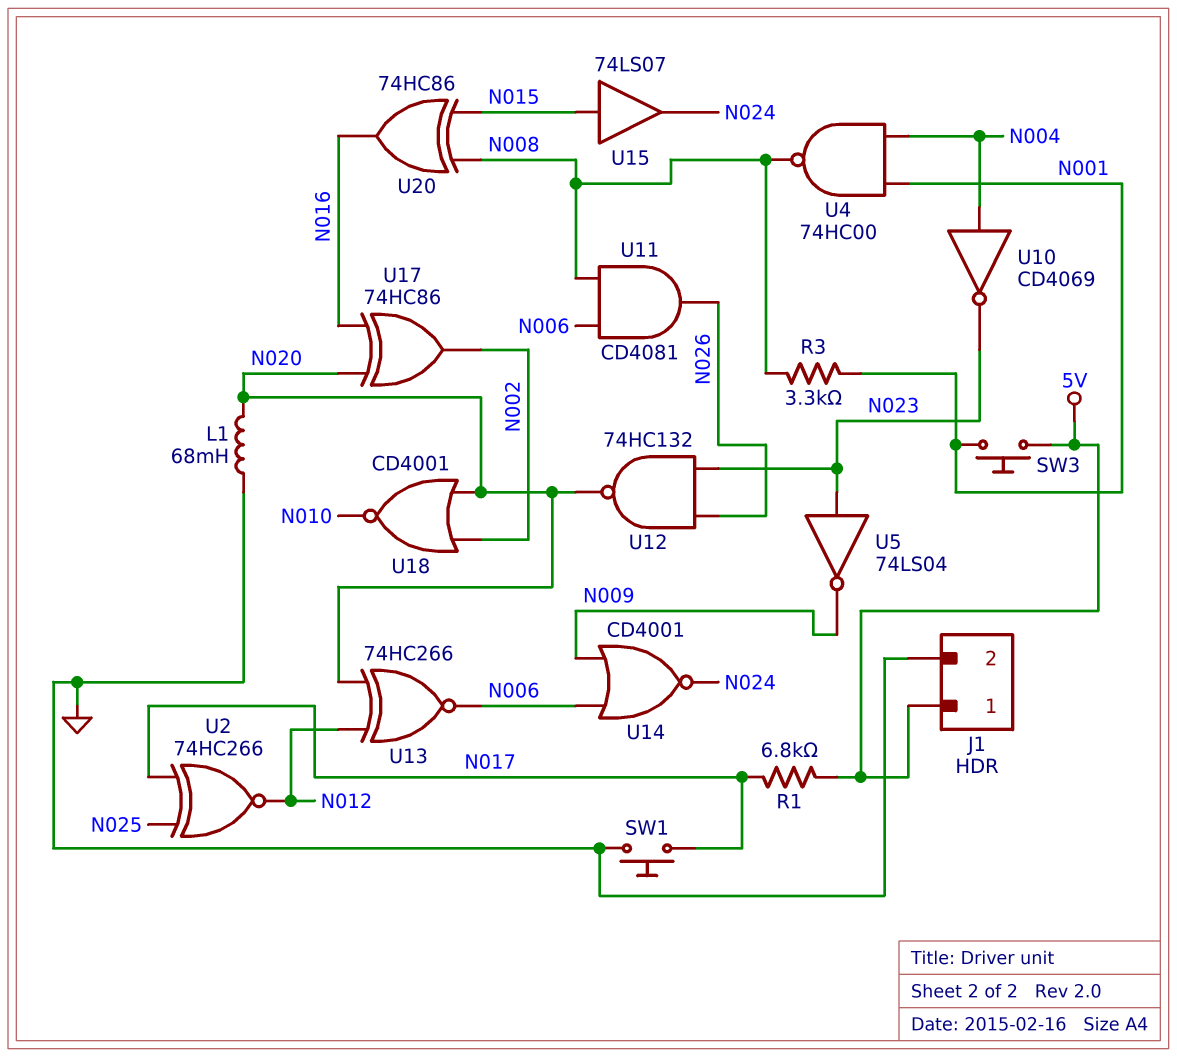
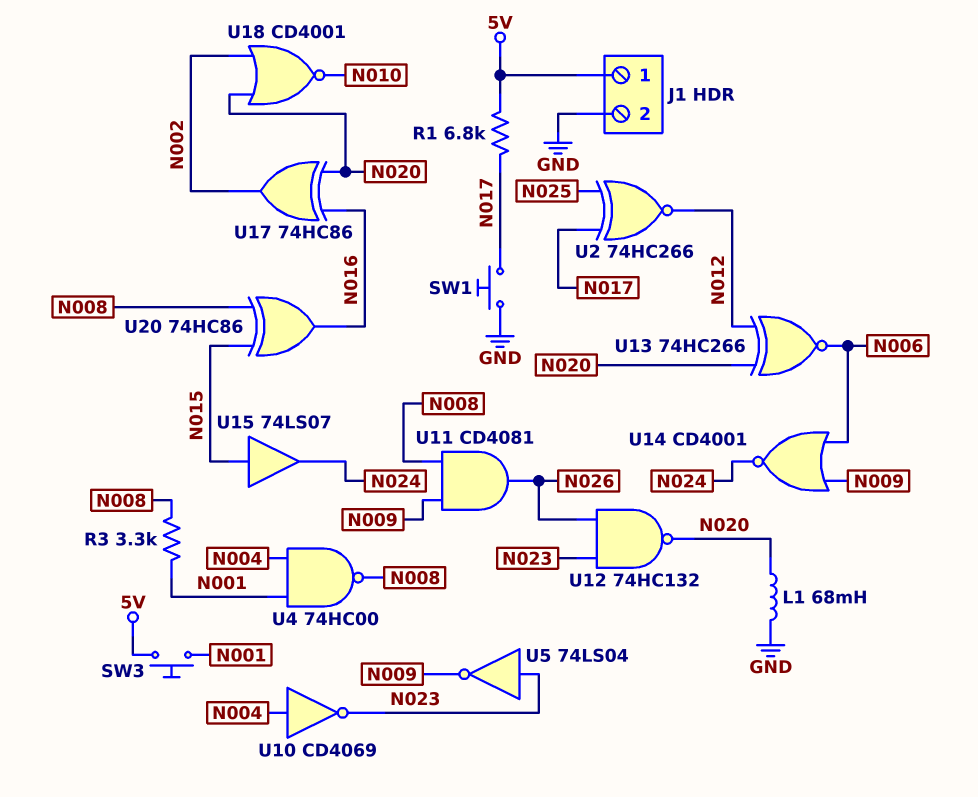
U11: AND CD4081 (in N006, in N008, out N026) -> AND CD4081 (in N008, in N009, out N026)

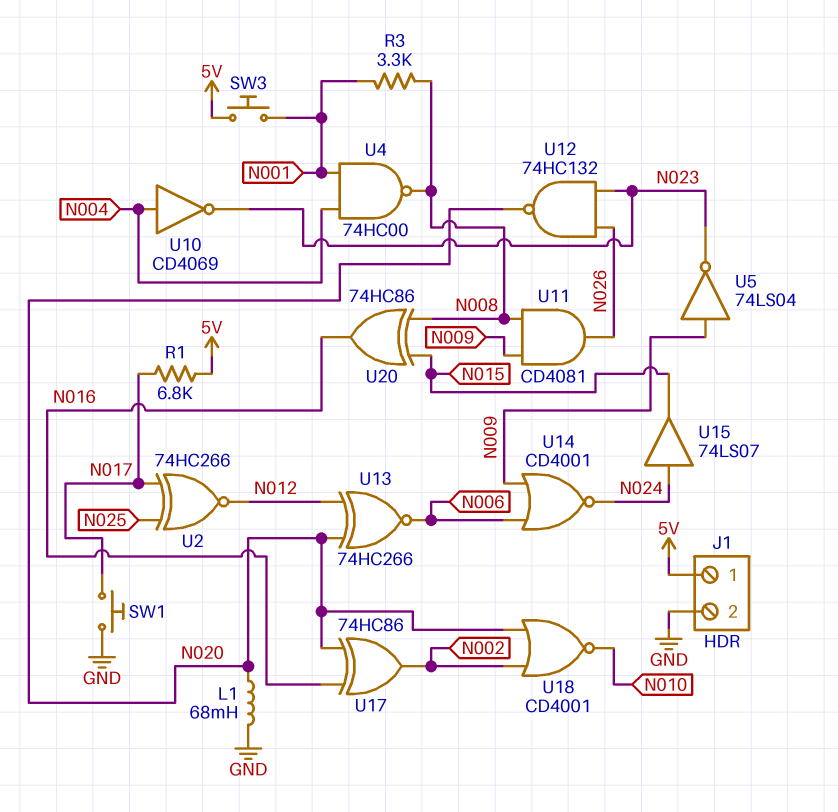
U5: NOT 74LS04 (in N023, out N009) -> NOT 74LS04 (in N009, out N023)
U15: buffer 74LS07 (in N015, out N024) -> buffer 74LS07 (in N024, out N015)

